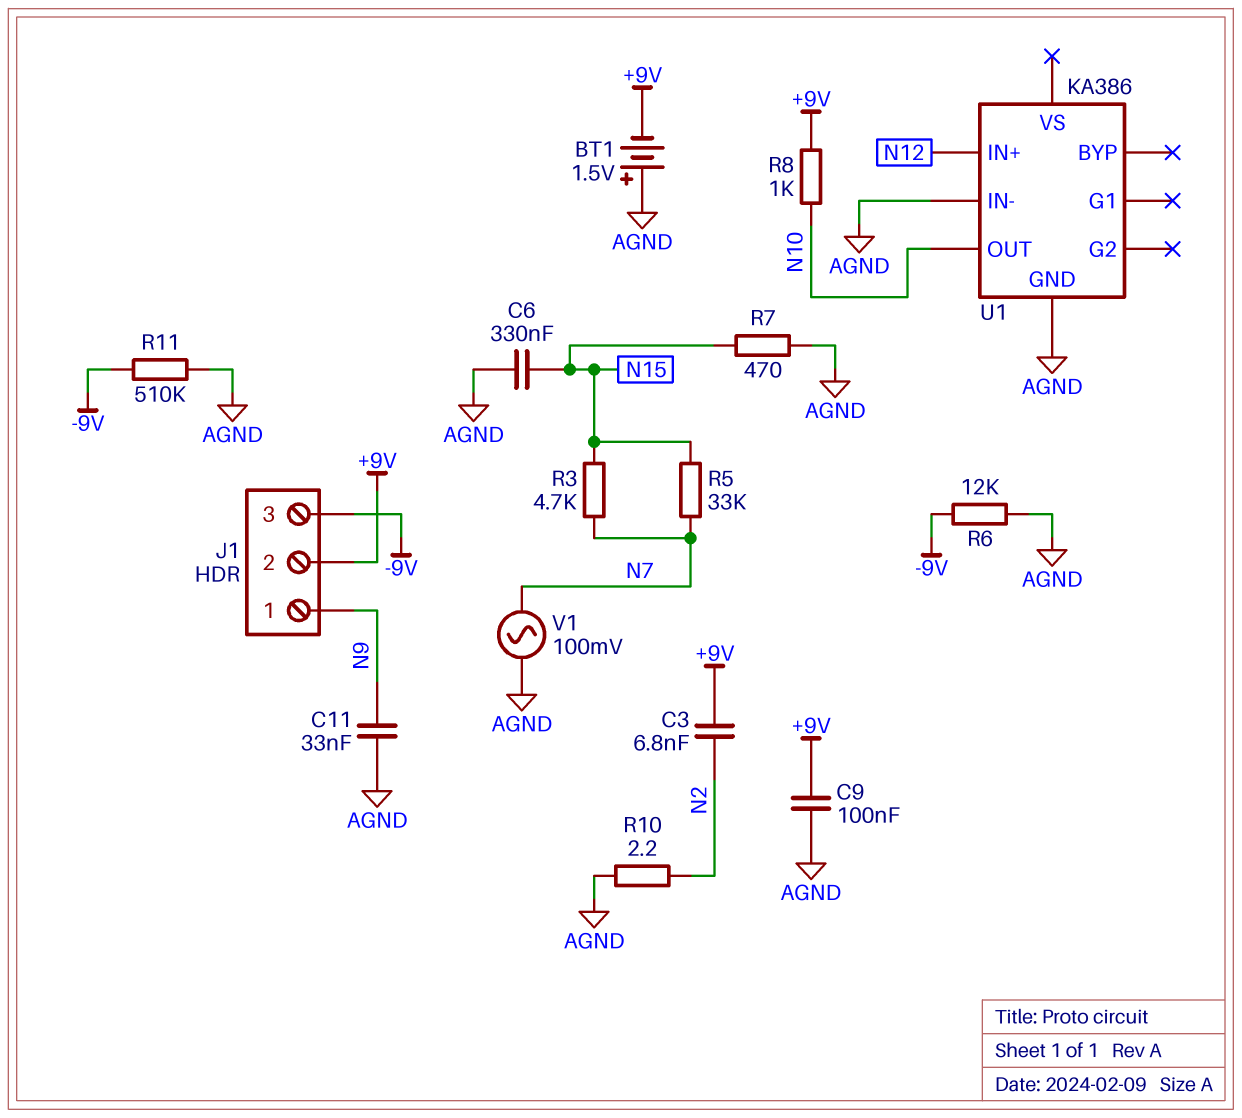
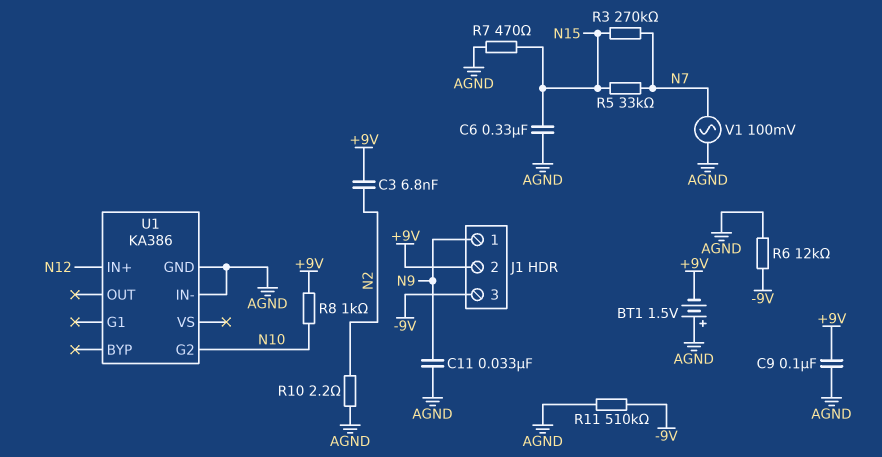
R3: 4.7k (N7, N15) -> 270k (N7, N15)
U1 pin G2: none -> N10
U1 pin OUT: N10 -> none

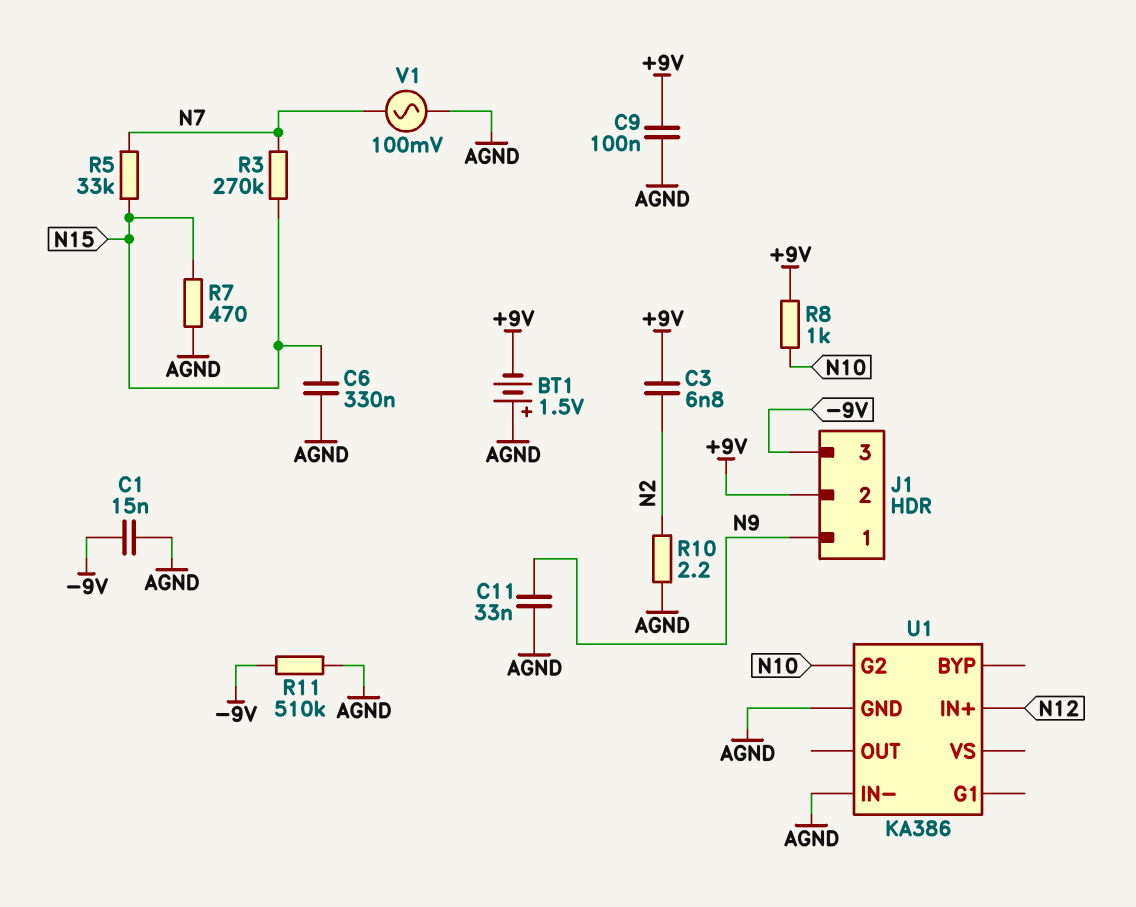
C1: none -> 15nF (-9V, AGND)
R6: 12k (-9V, AGND) -> none

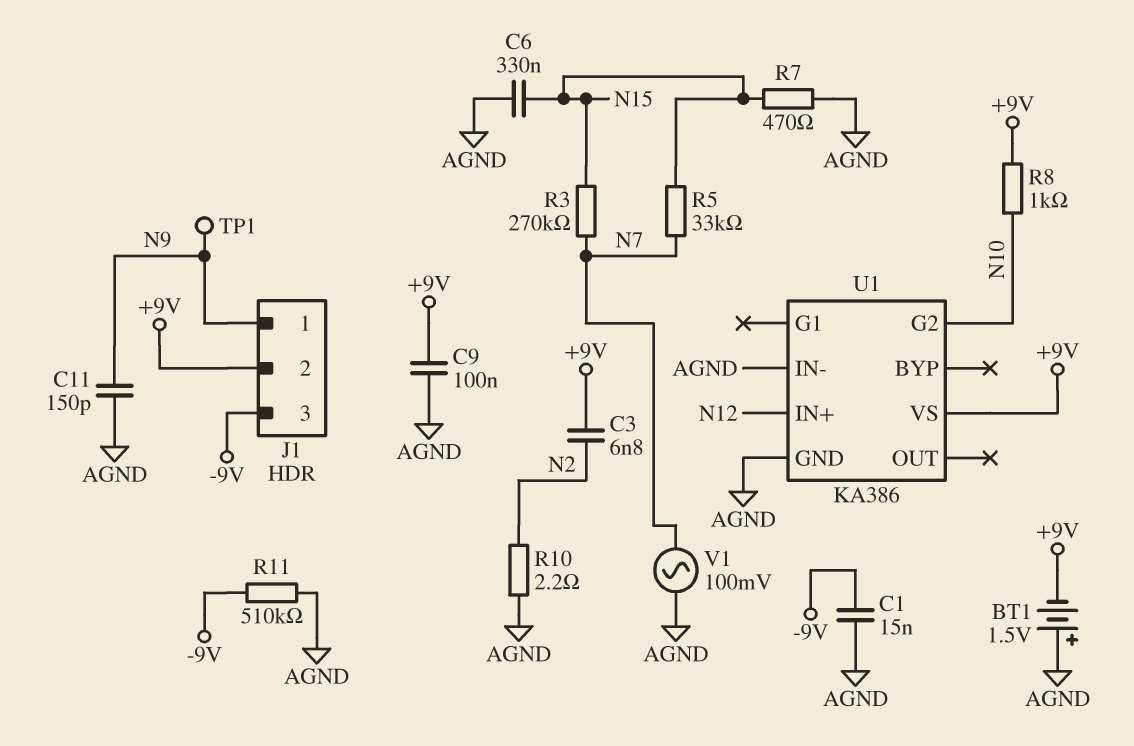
C11: 33nF (AGND, N9) -> 150pF (AGND, N9)
TP1: none -> test point (N9)
U1 pin VS: none -> +9V

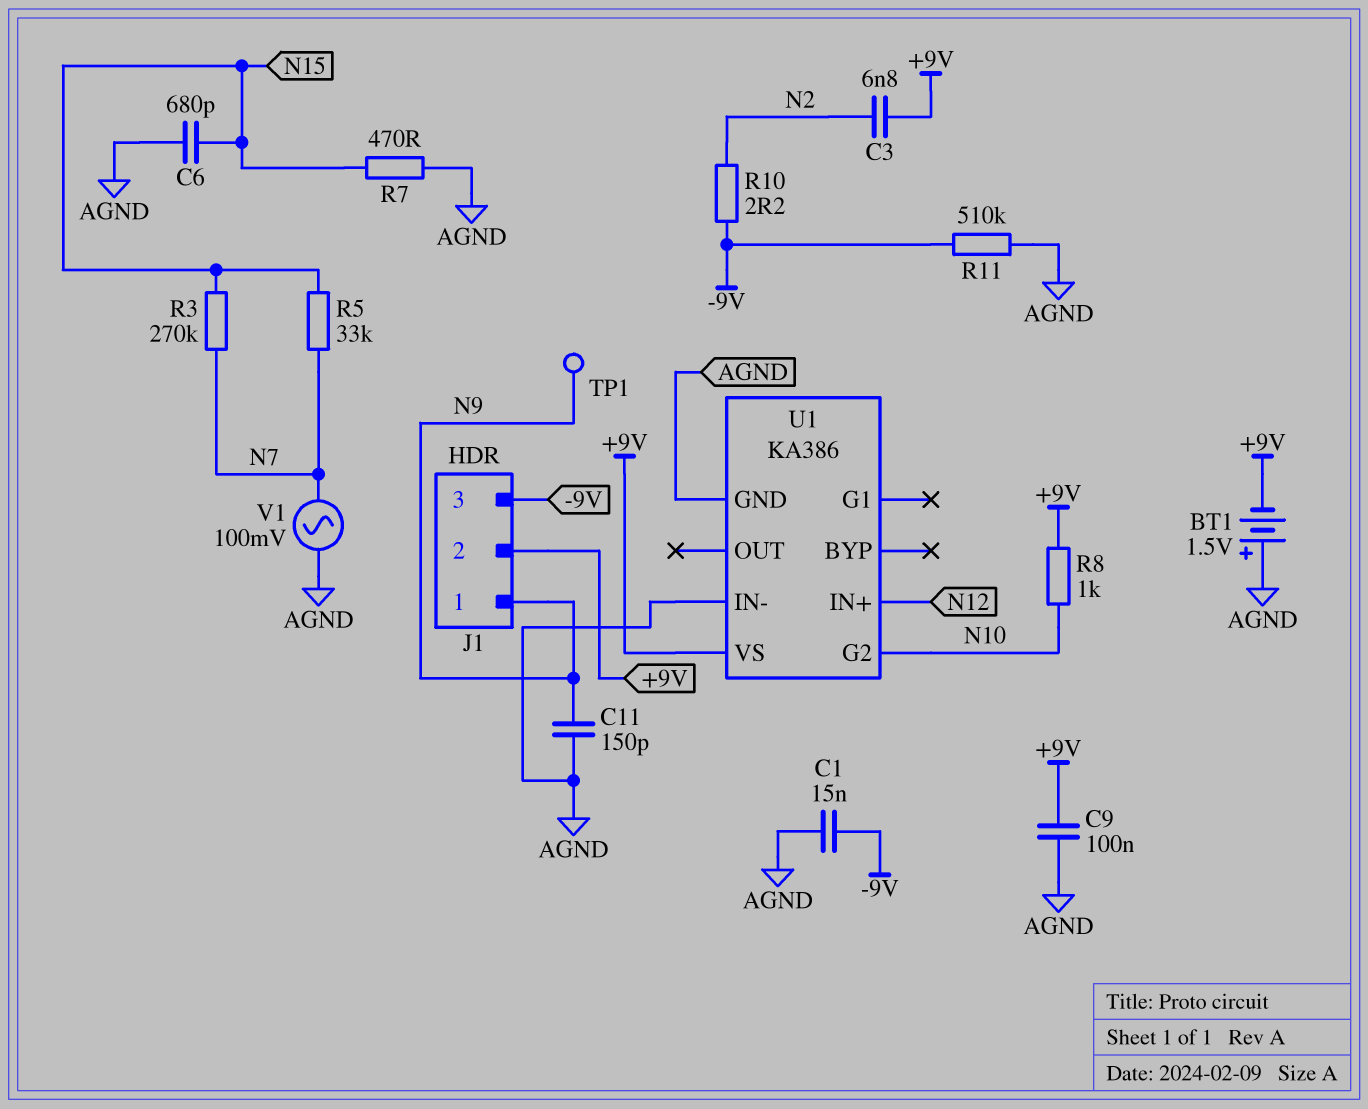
C6: 330nF (AGND, N15) -> 680pF (AGND, N15)
R10: 2.2 (AGND, N2) -> 2.2 (-9V, N2)

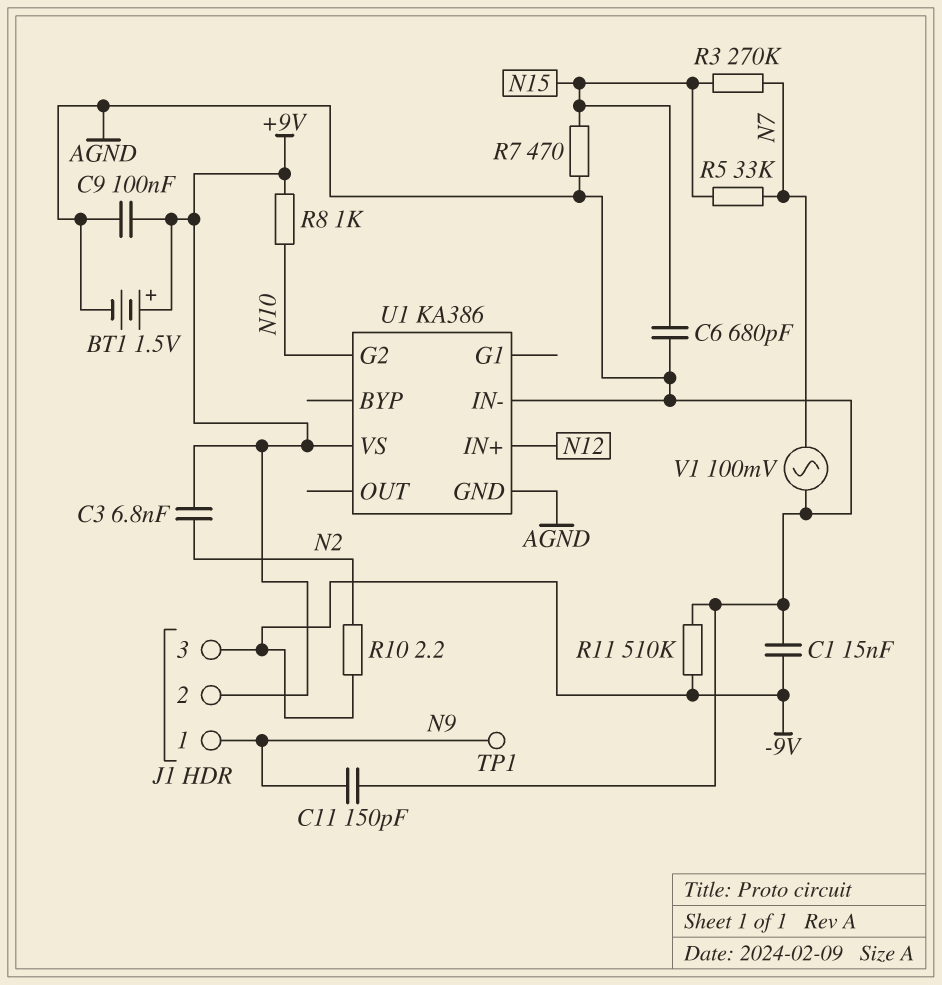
BT1: 1.5V (plus AGND, minus +9V) -> 1.5V (plus +9V, minus AGND)

